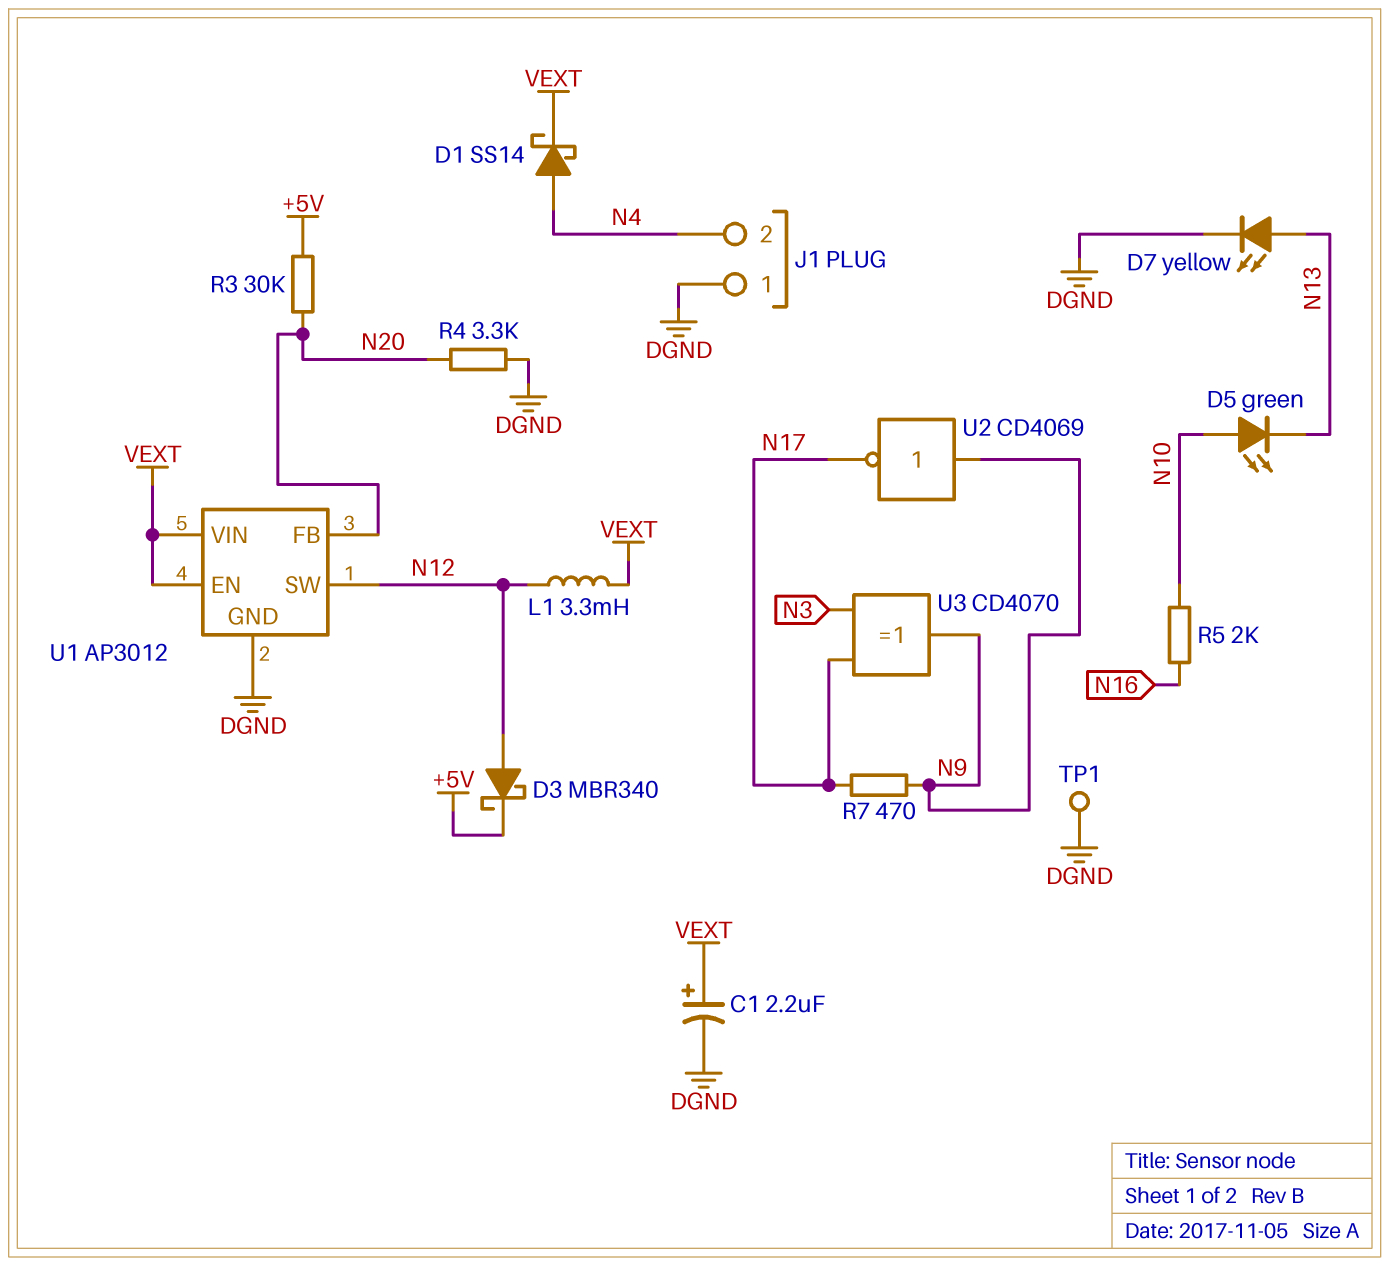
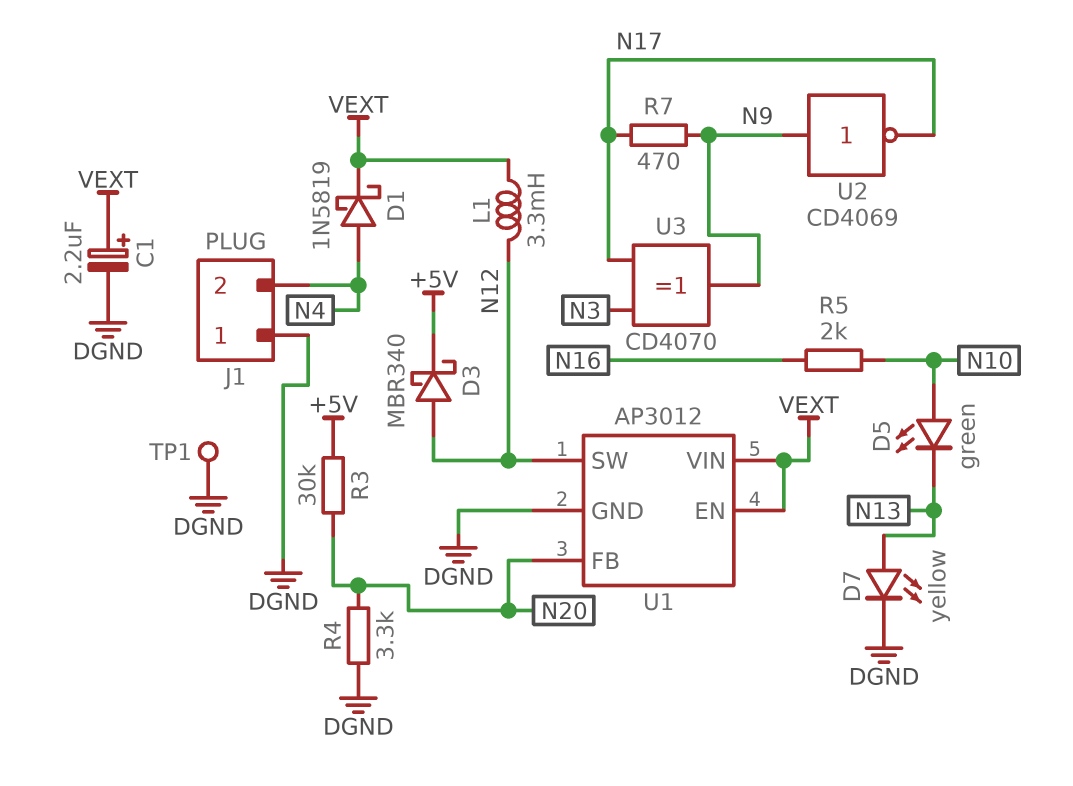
D1: schottky SS14 (A N4, K VEXT) -> schottky 1N5819 (A N4, K VEXT)

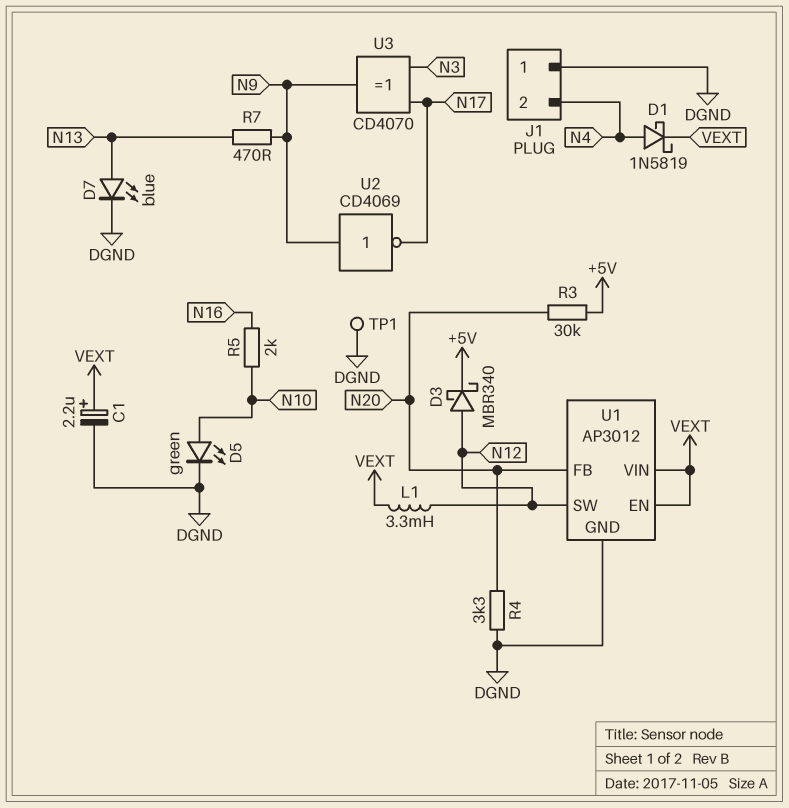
D5: LED green (A N10, K N13) -> LED green (A N10, K DGND)
D7: LED yellow (A N13, K DGND) -> LED blue (A N13, K DGND)
R7: 470 (N9, N17) -> 470 (N9, N13)

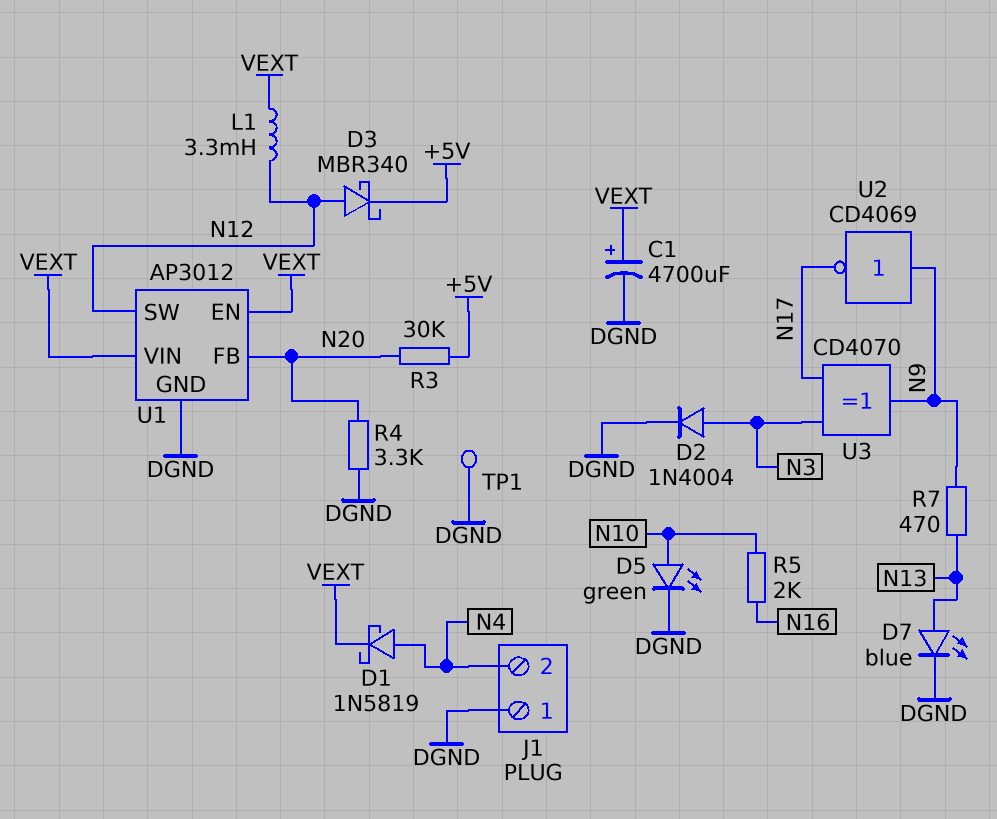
C1: 2.2uF (plus VEXT, minus DGND) -> 4700uF (plus VEXT, minus DGND)
D2: none -> diode 1N4004 (A N3, K DGND)

